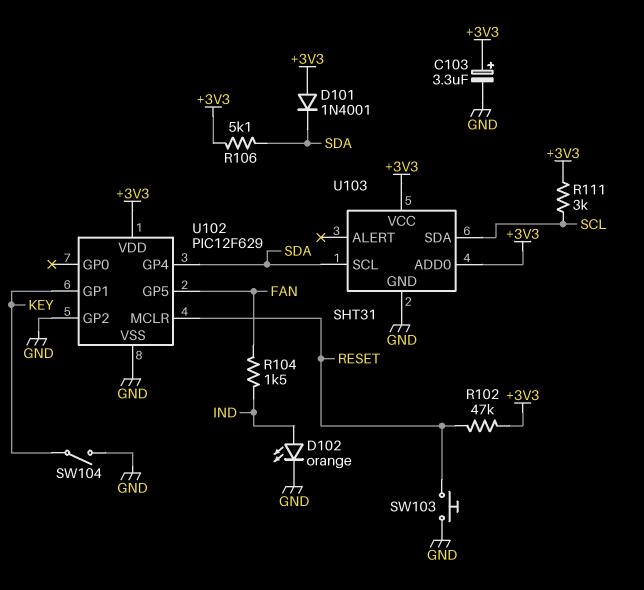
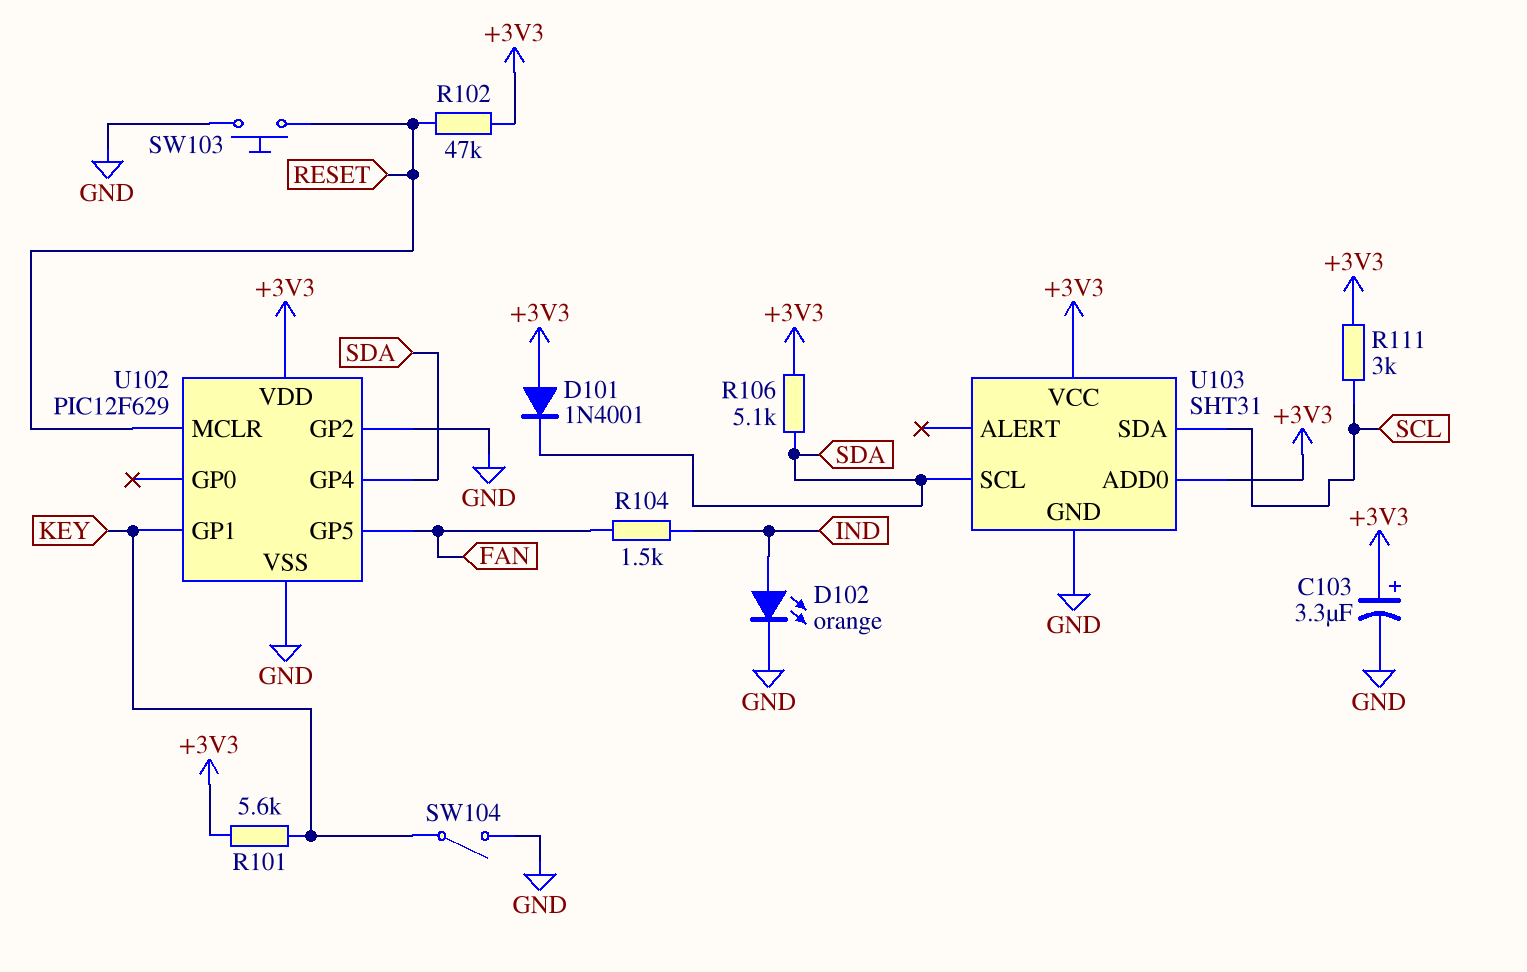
R101: none -> 5.6k (+3V3, KEY)

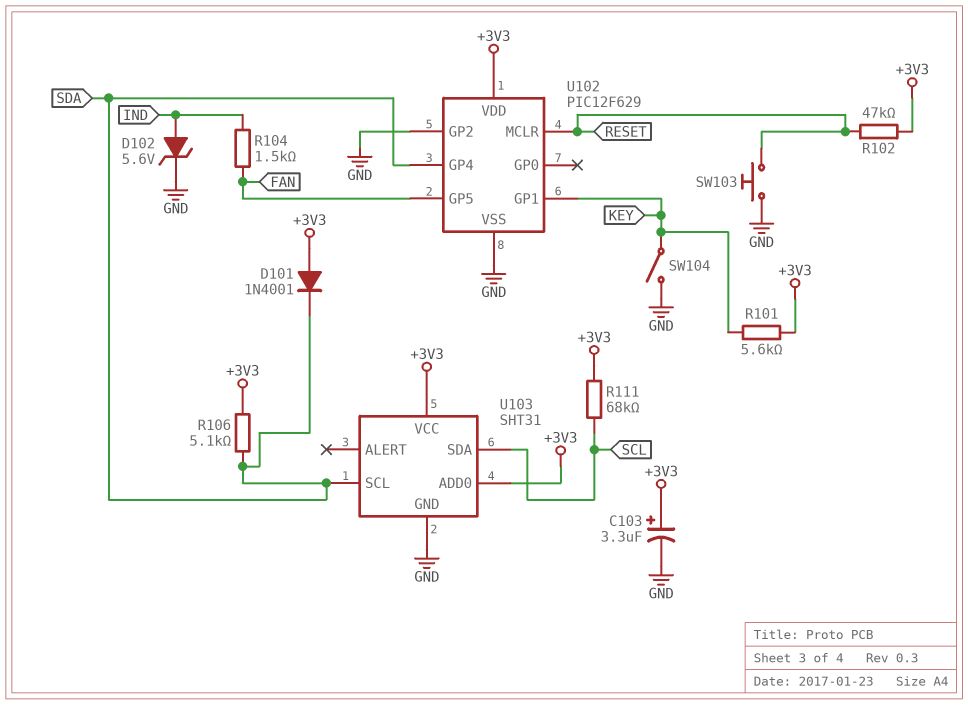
D102: LED orange (A IND, K GND) -> zener 5.6V (A IND, K GND)
R111: 3k (+3V3, SCL) -> 68k (+3V3, SCL)

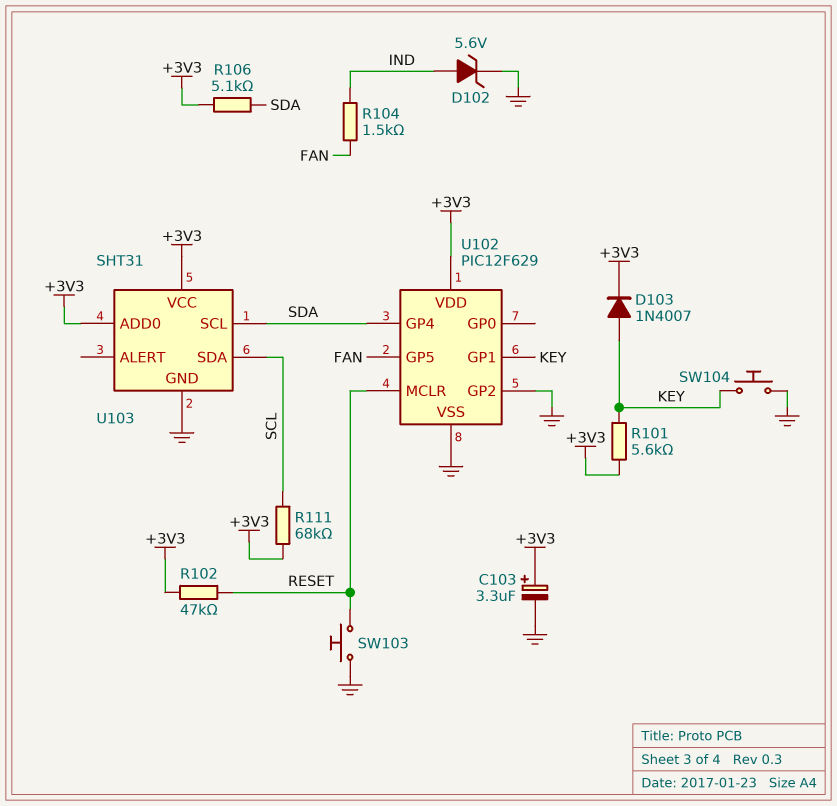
D101: diode 1N4001 (A +3V3, K SDA) -> none
D103: none -> diode 1N4007 (A KEY, K +3V3)
SW104: switch (GND, KEY) -> button (GND, KEY)

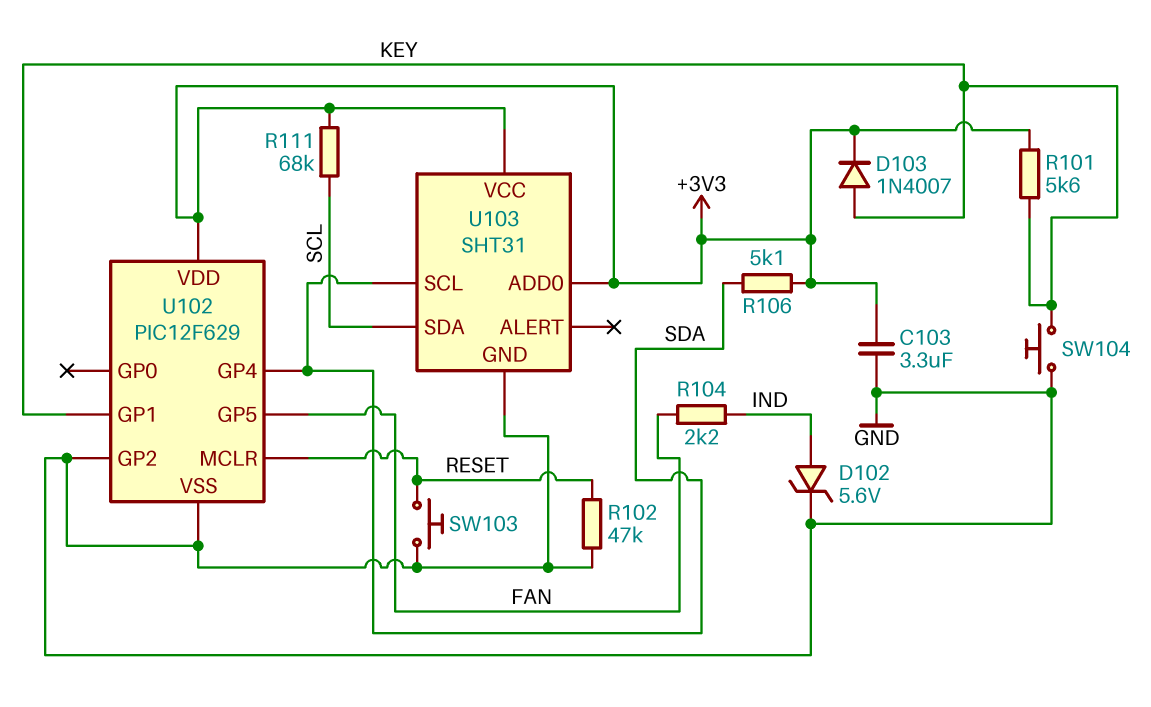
C103: 3.3uF (plus +3V3, minus GND) -> 3.3uF (+3V3, GND)
R102: 47k (+3V3, RESET) -> 47k (GND, RESET)
R104: 1.5k (FAN, IND) -> 2.2k (FAN, IND)

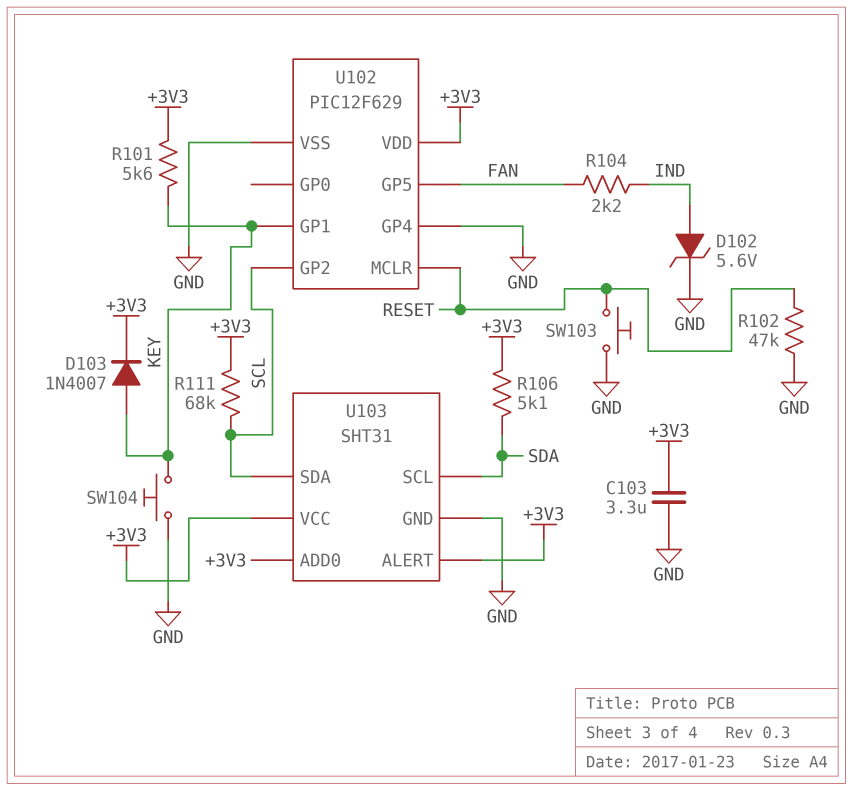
U102 pin GP2: GND -> SCL
U102 pin GP4: SDA -> GND
U103 pin ALERT: none -> +3V3

